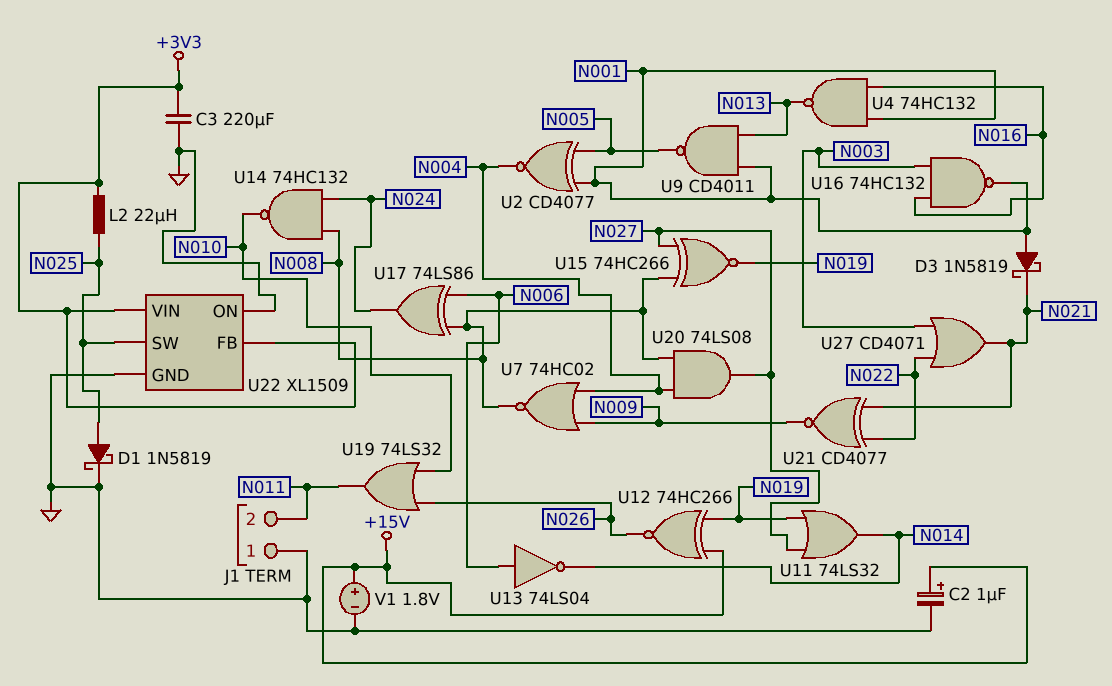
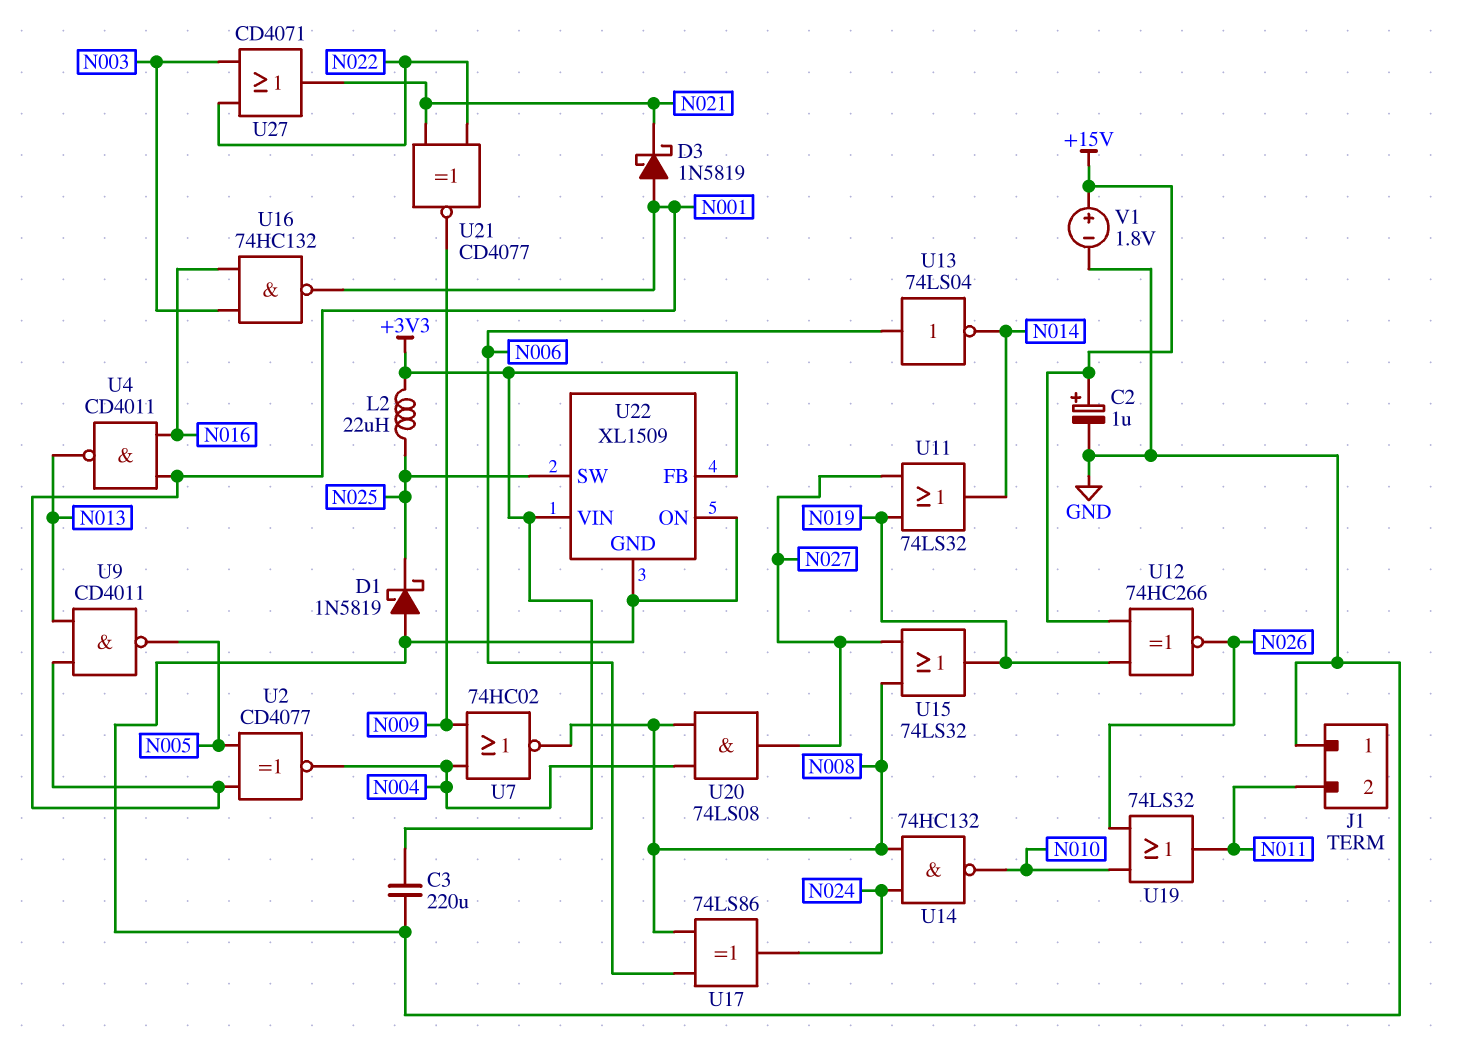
D1: schottky 1N5819 (A N025, K GND) -> schottky 1N5819 (A GND, K N025)
U4: NAND 74HC132 (in N001, in N016, out N013) -> NAND CD4011 (in N001, in N016, out N013)
U15: XNOR 74HC266 (in N008, in N027, out N019) -> OR 74LS32 (in N008, in N027, out N019)

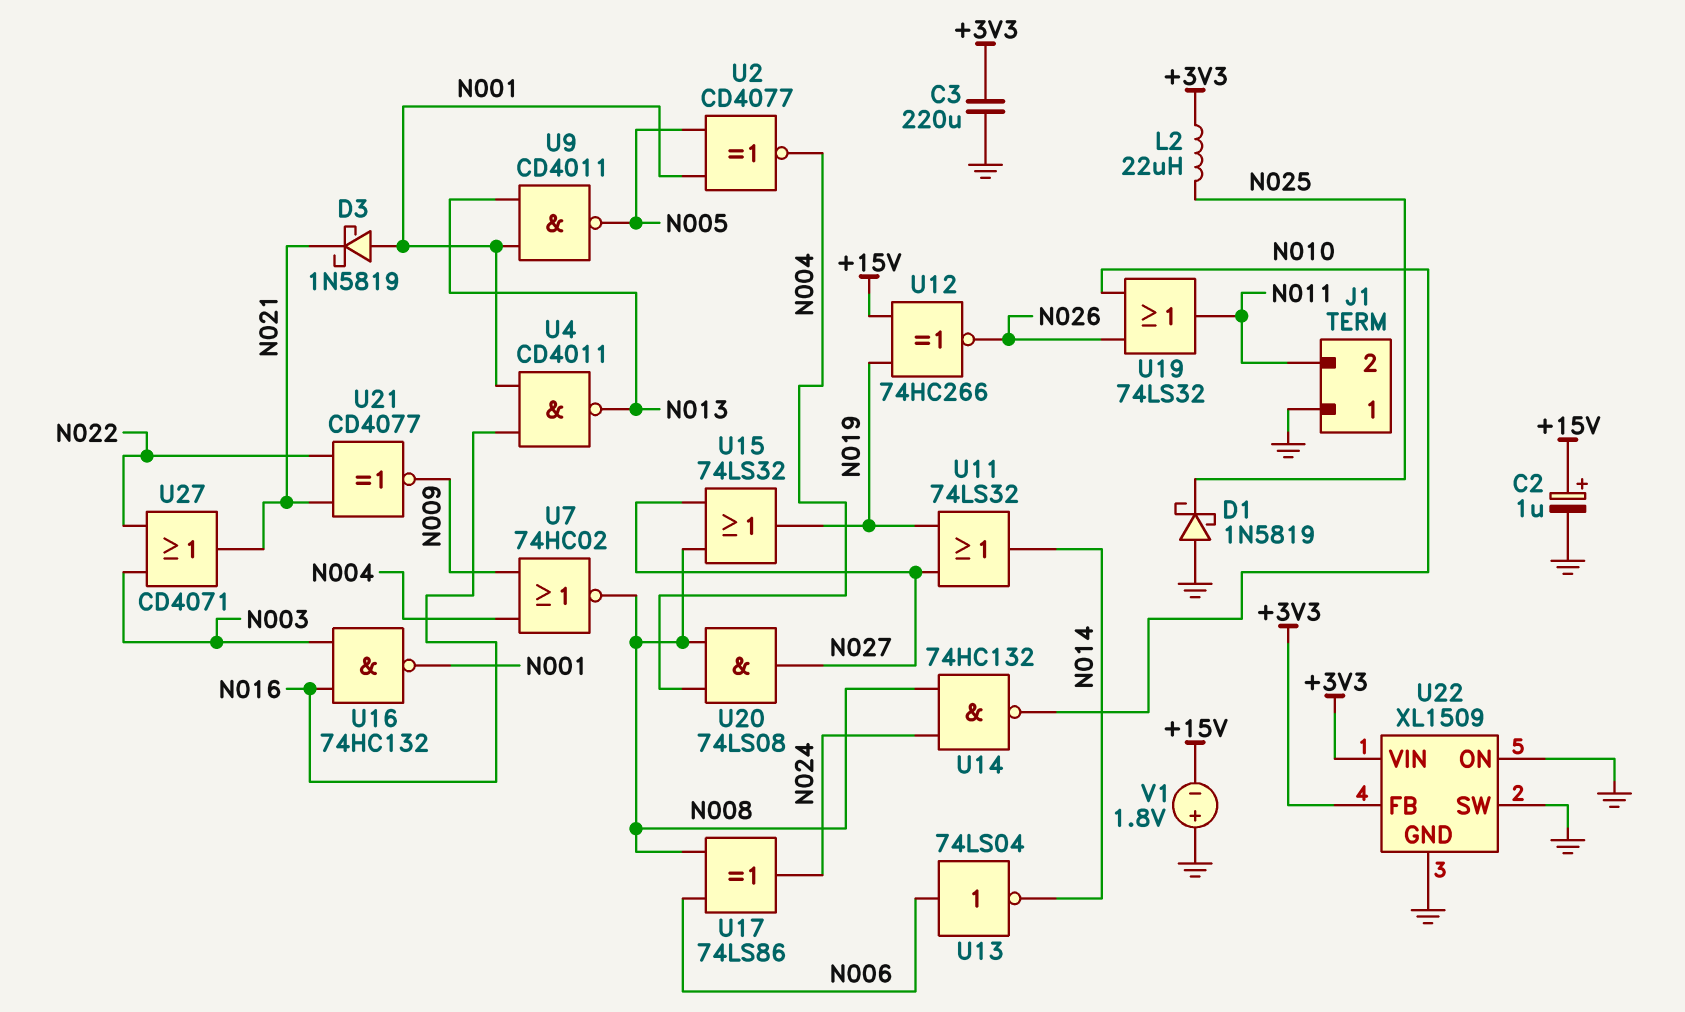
U22 pin SW: N025 -> GND
V1: 1.8V (plus +15V, minus GND) -> 1.8V (plus GND, minus +15V)

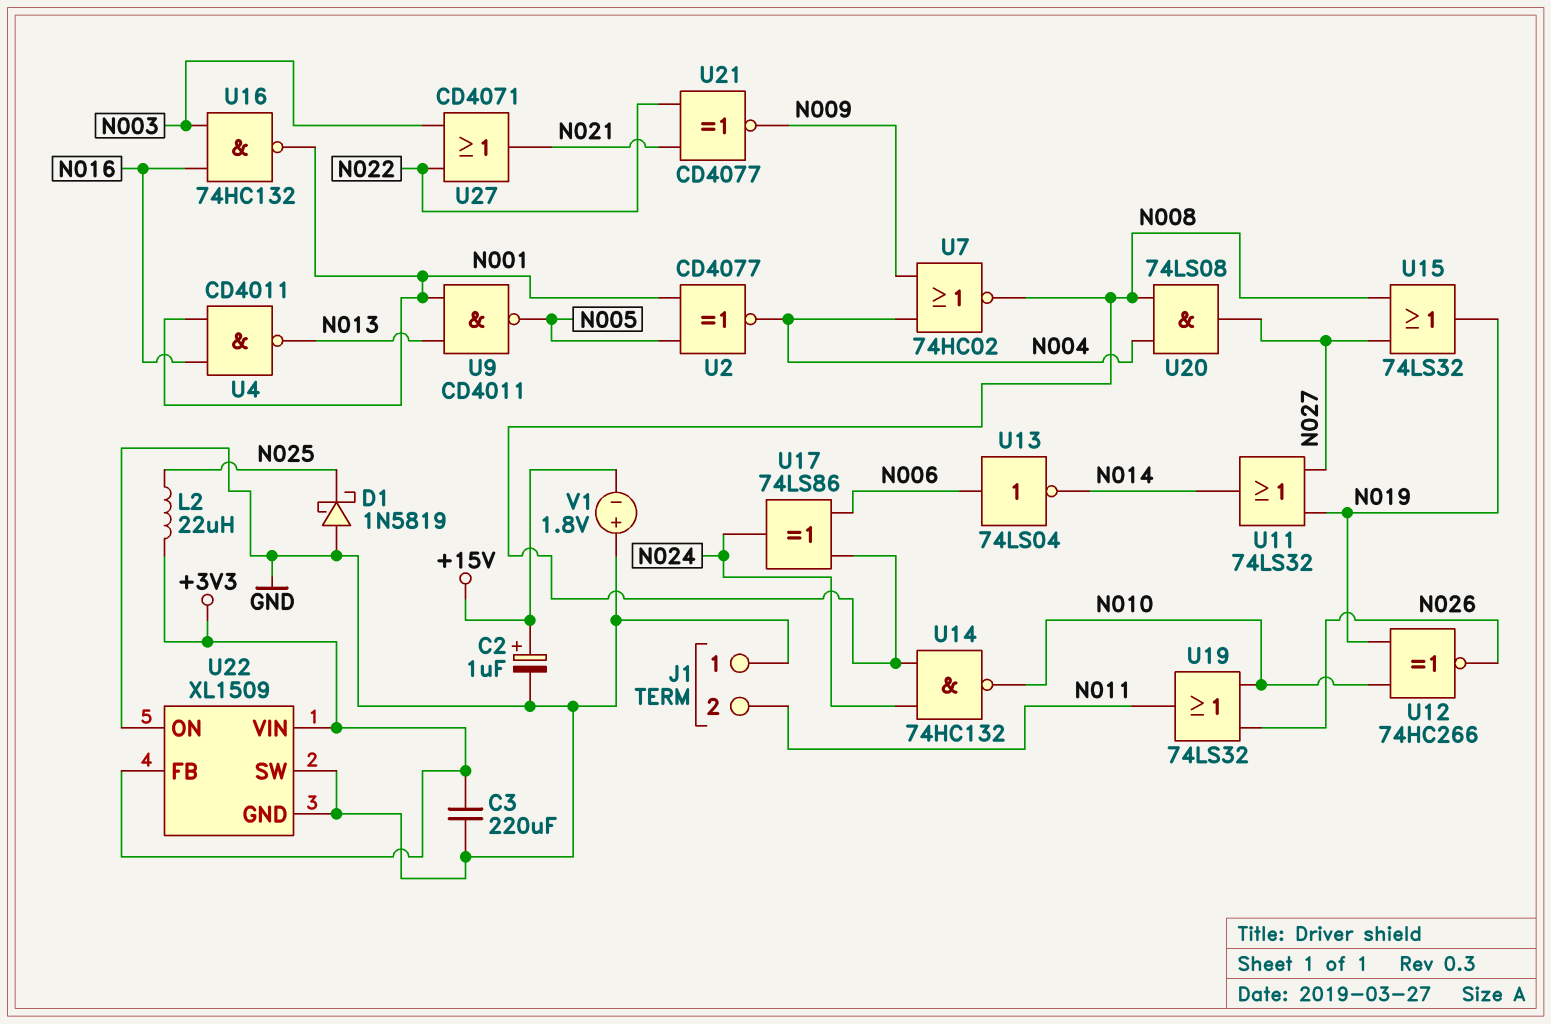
D3: schottky 1N5819 (A N001, K N021) -> none
U12: XNOR 74HC266 (in +15V, in N019, out N026) -> XNOR 74HC266 (in N010, in N019, out N026)

